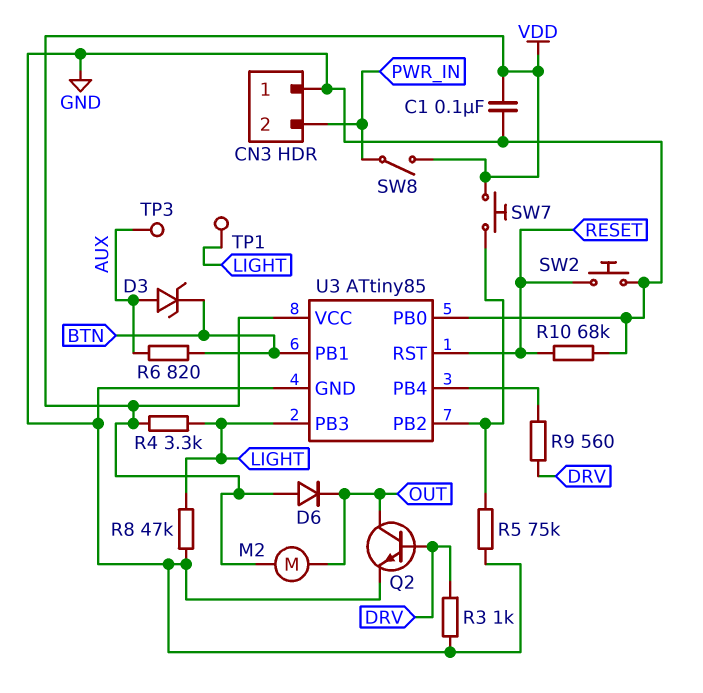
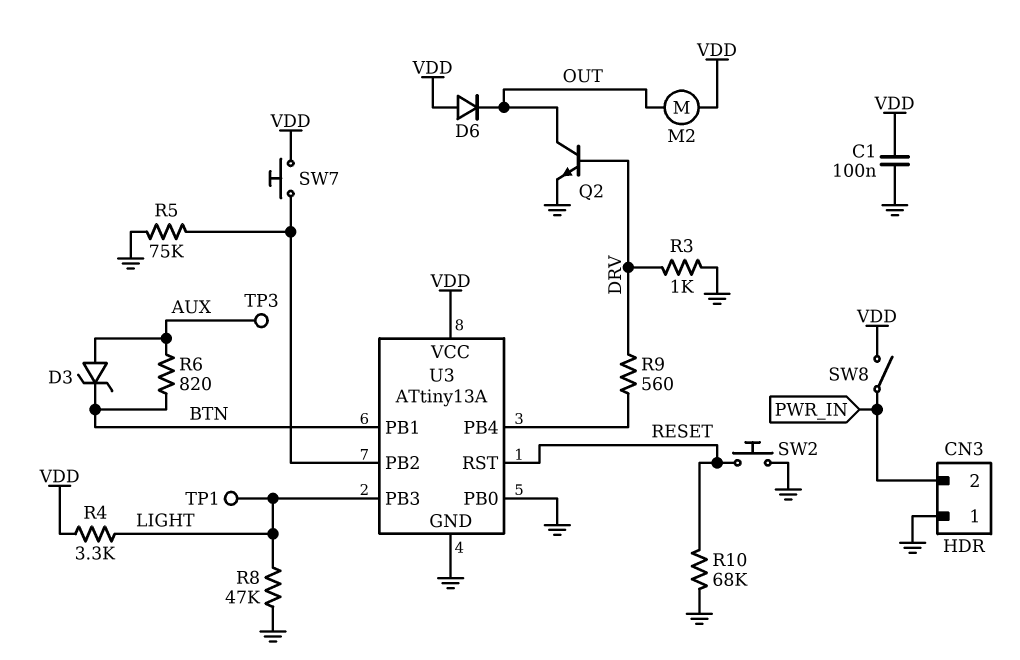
U3: ATtiny85 -> ATtiny13A

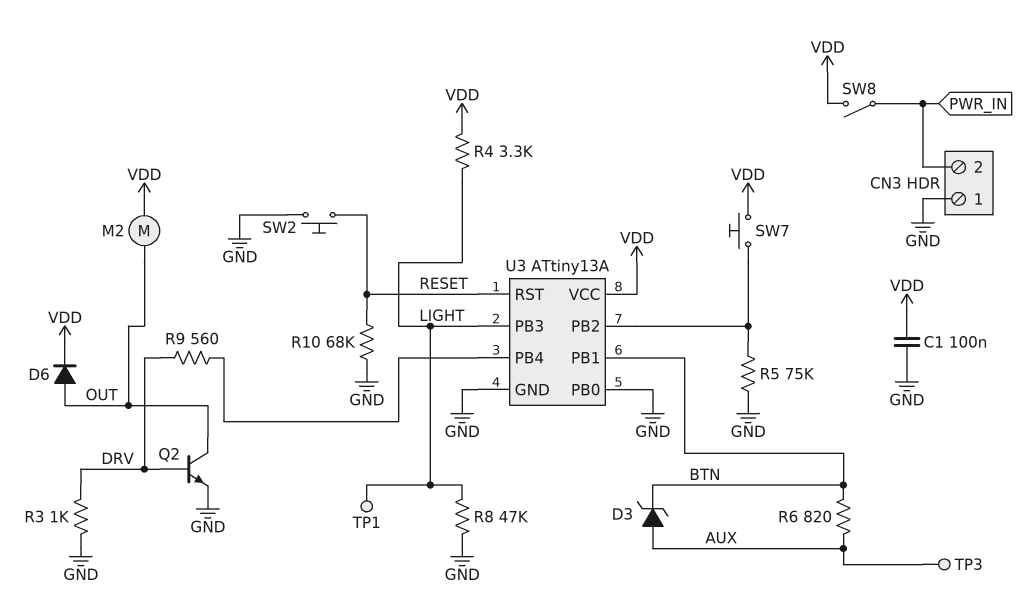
D6: diode (A VDD, K OUT) -> diode (A OUT, K VDD)

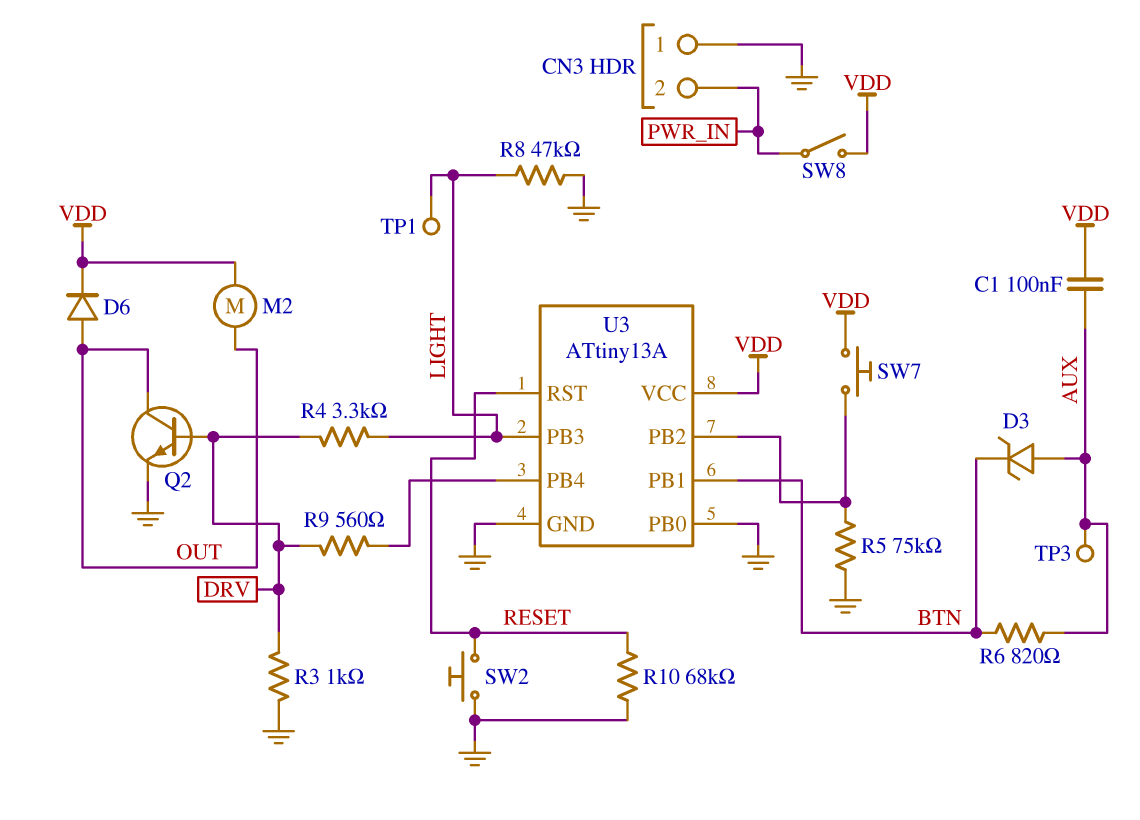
C1: 100nF (GND, VDD) -> 100nF (AUX, VDD)
R4: 3.3k (LIGHT, VDD) -> 3.3k (DRV, LIGHT)

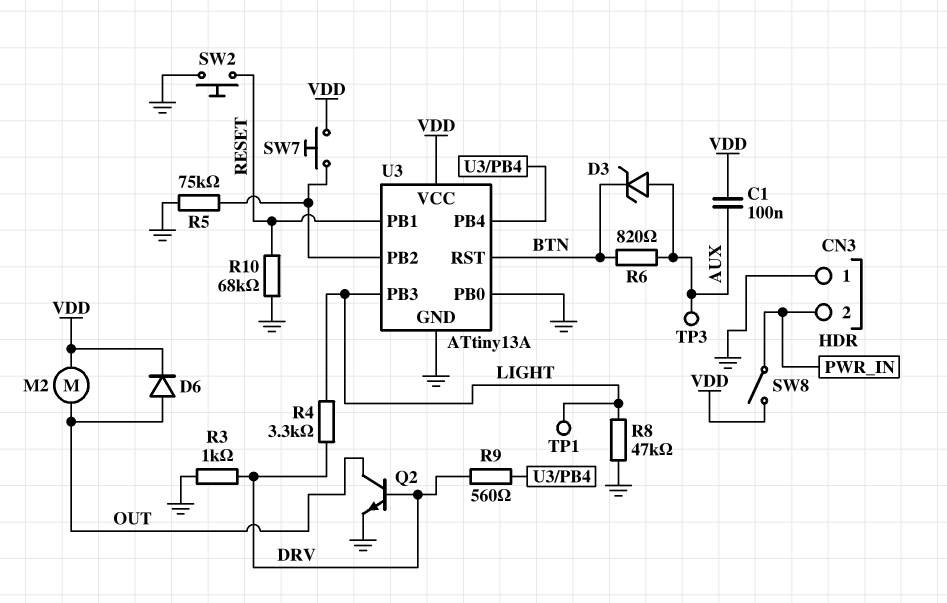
U3 pin PB1: BTN -> RESET
U3 pin RST: RESET -> BTN

